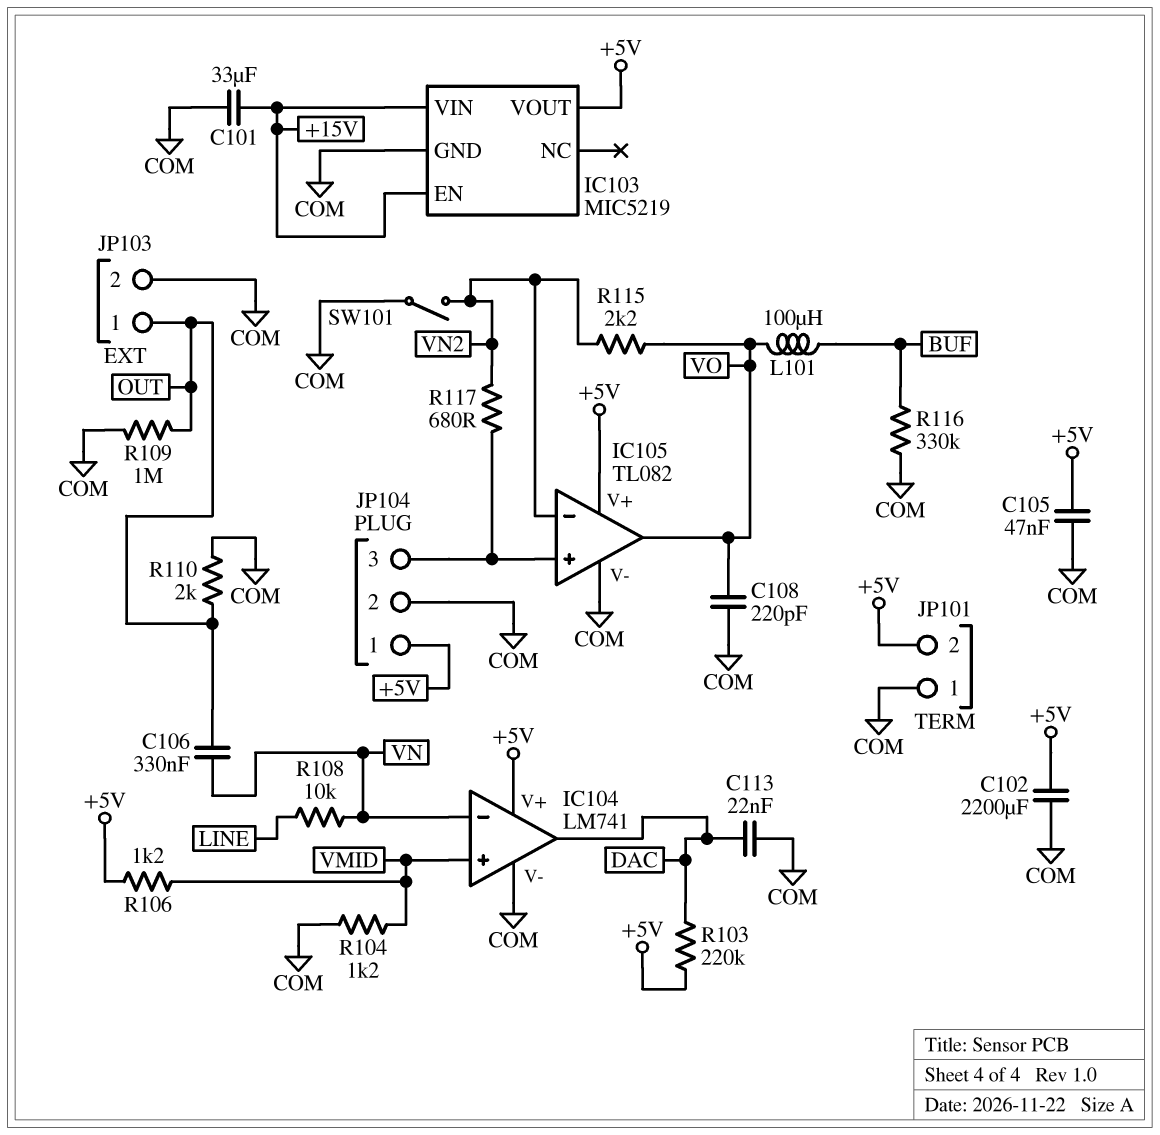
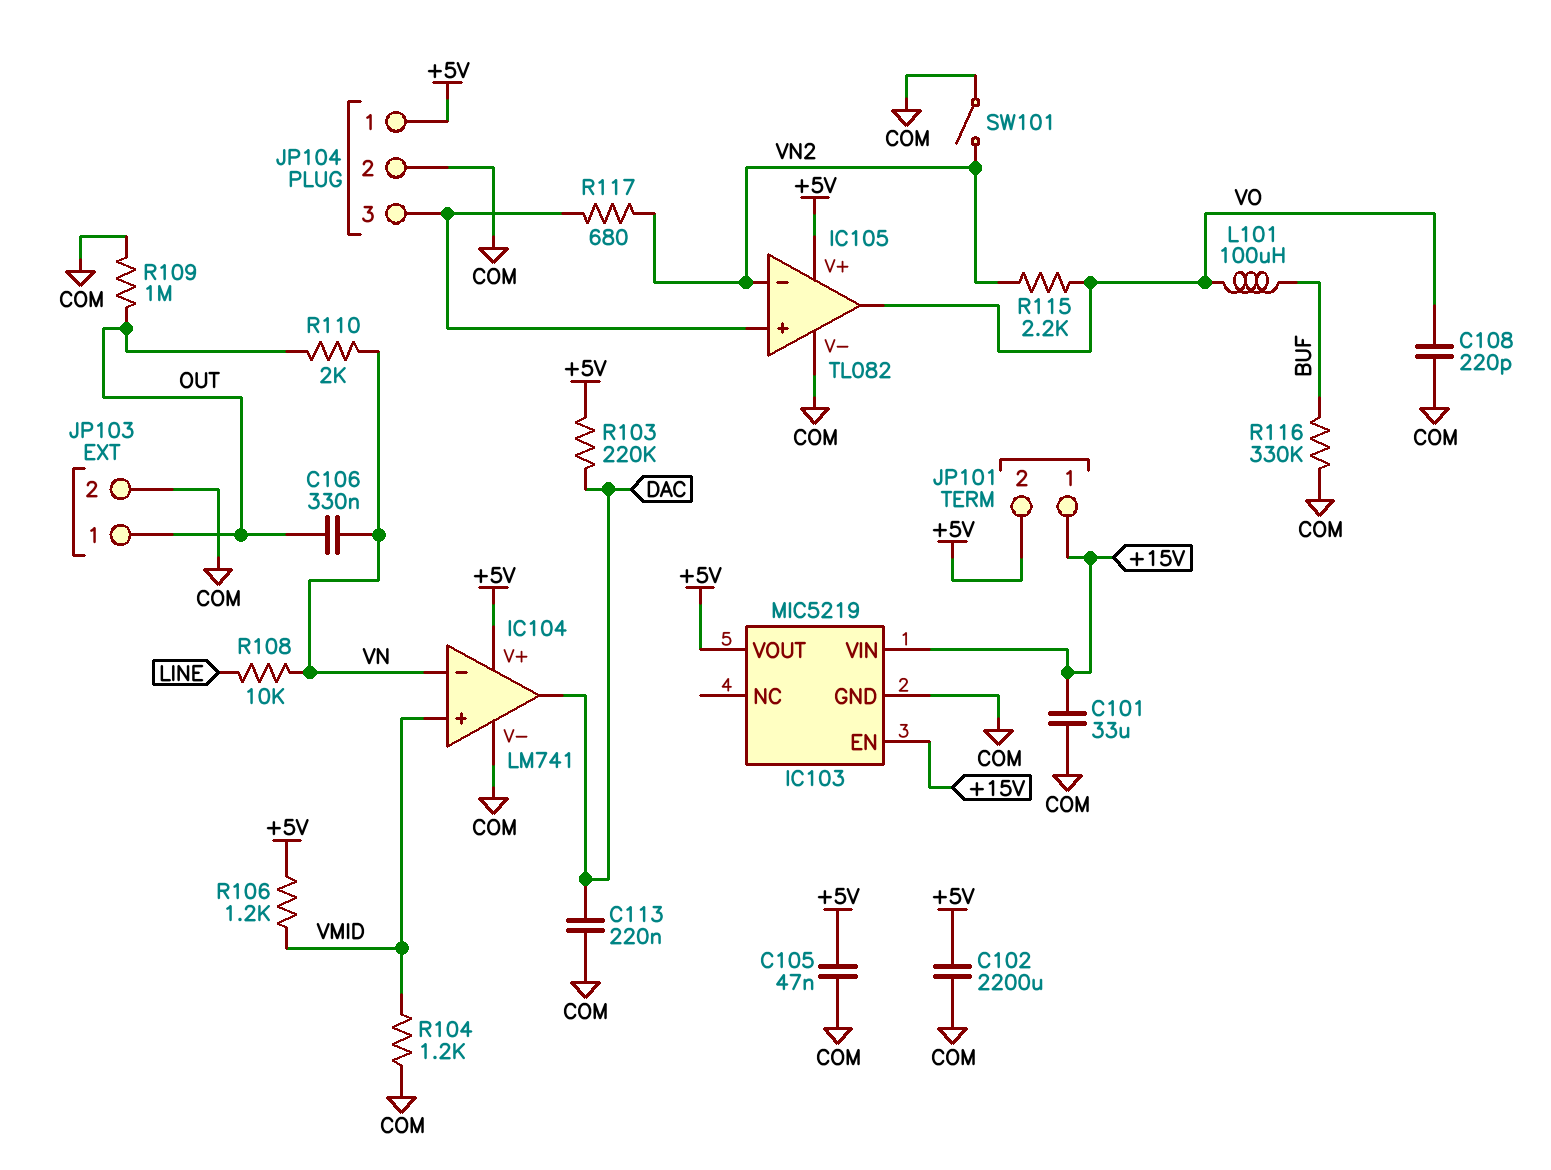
C113: 22nF (COM, DAC) -> 220nF (COM, DAC)
JP101 pin 1: COM -> +15V
R110: 2k (COM, OUT) -> 2k (OUT, VN)

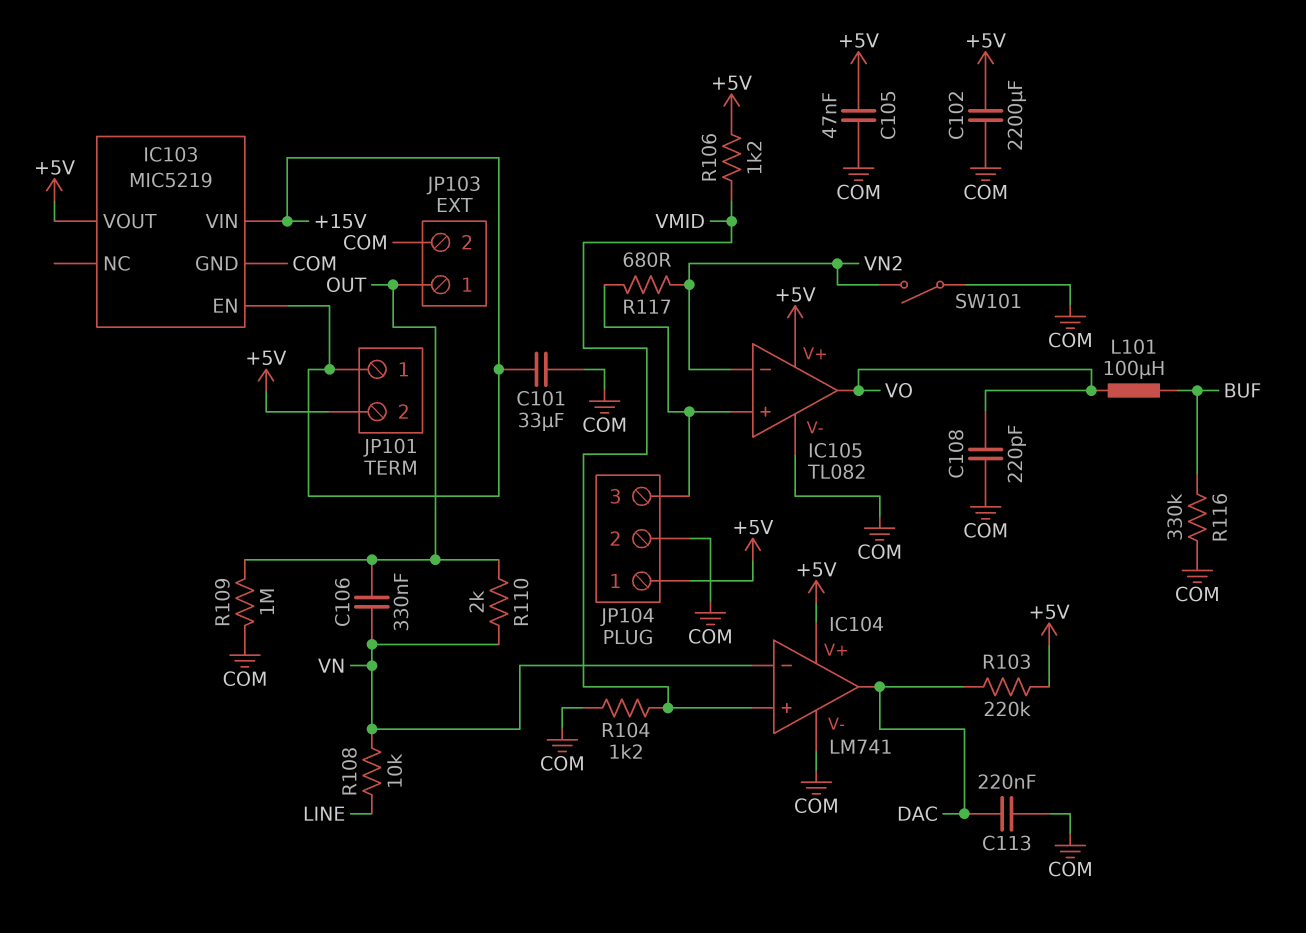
R115: 2.2k (VN2, VO) -> none

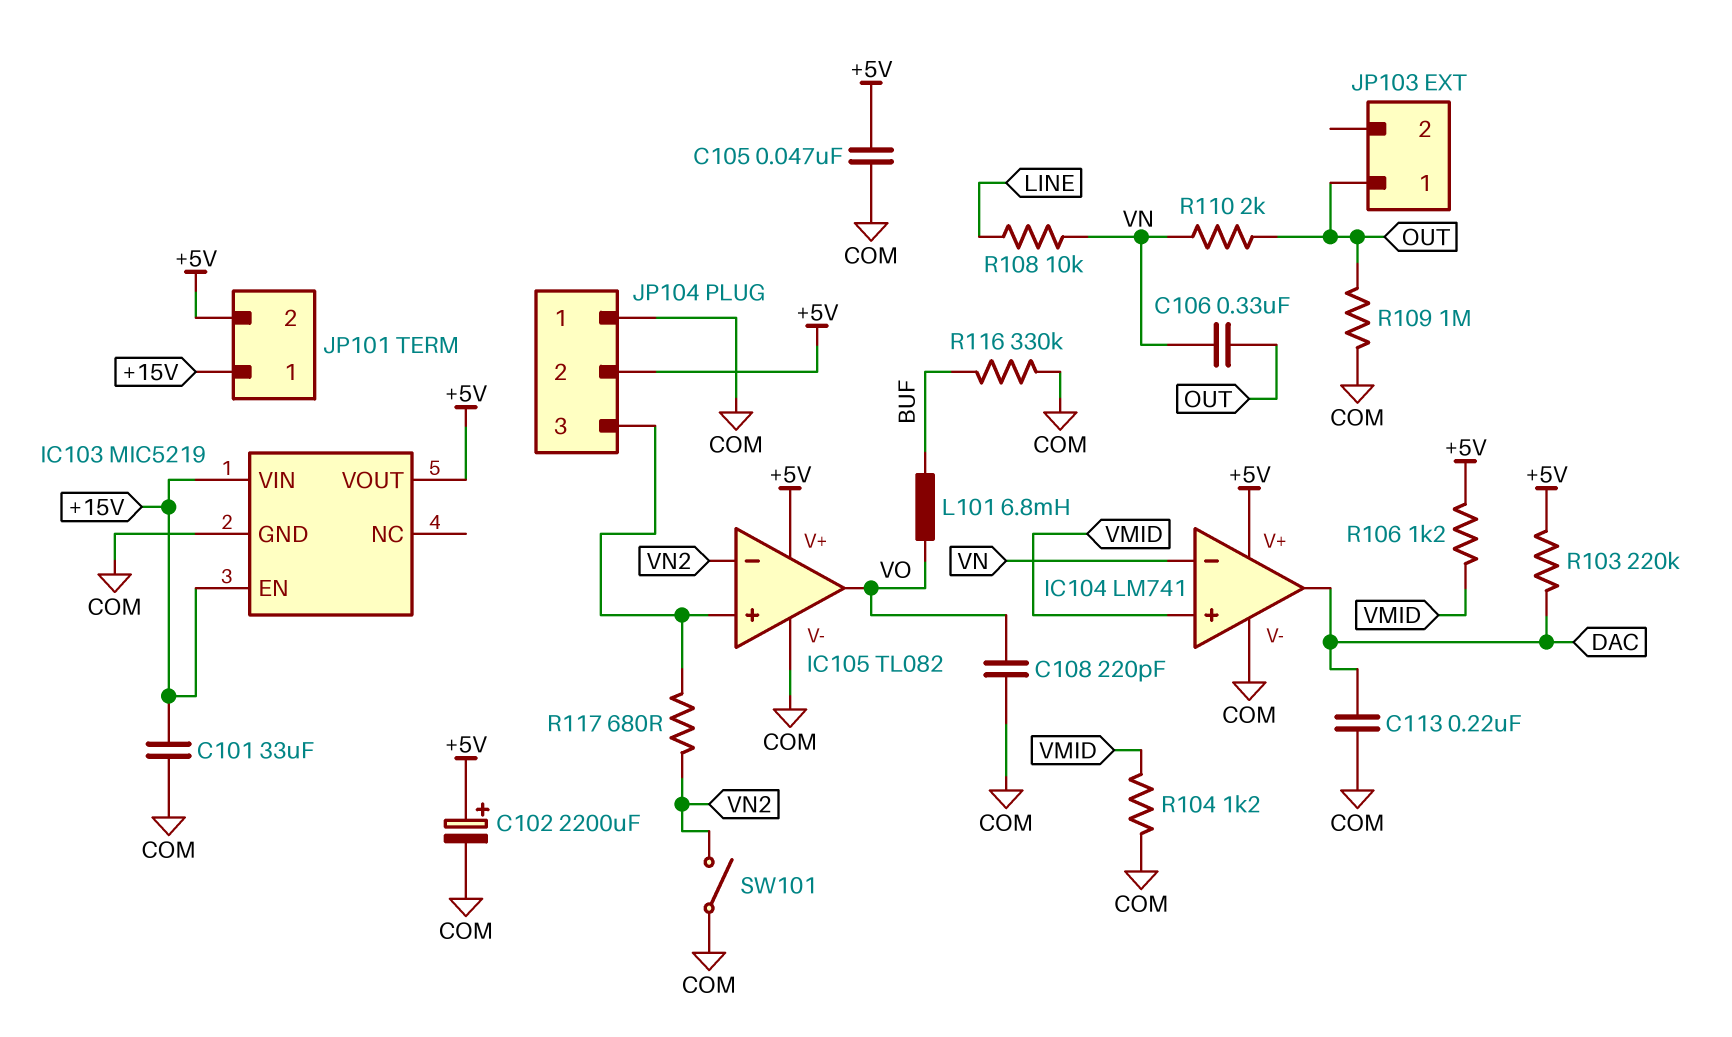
C102: 2200uF (+5V, COM) -> 2200uF (plus +5V, minus COM)
JP103 pin 2: COM -> none
JP104 pin 1: +5V -> COM
JP104 pin 2: COM -> +5V
L101: 100uH (BUF, VO) -> 6.8mH (BUF, VO)

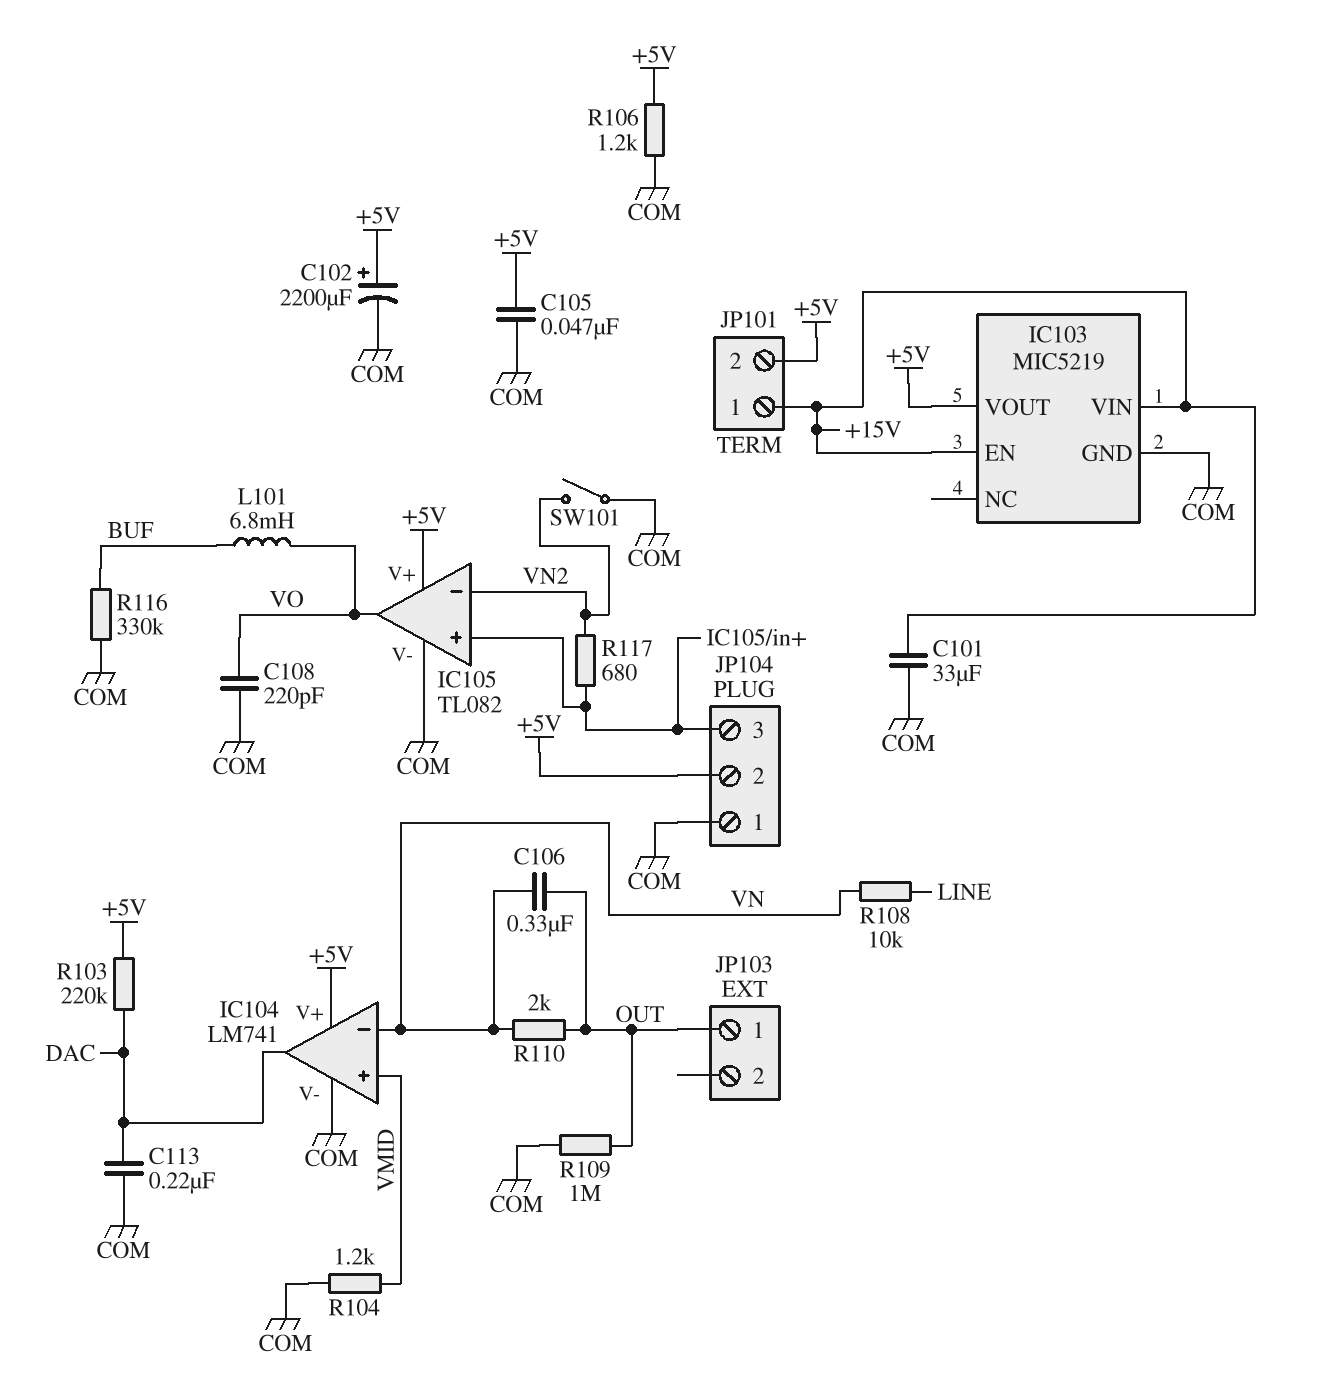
R106: 1.2k (+5V, VMID) -> 1.2k (+5V, COM)

